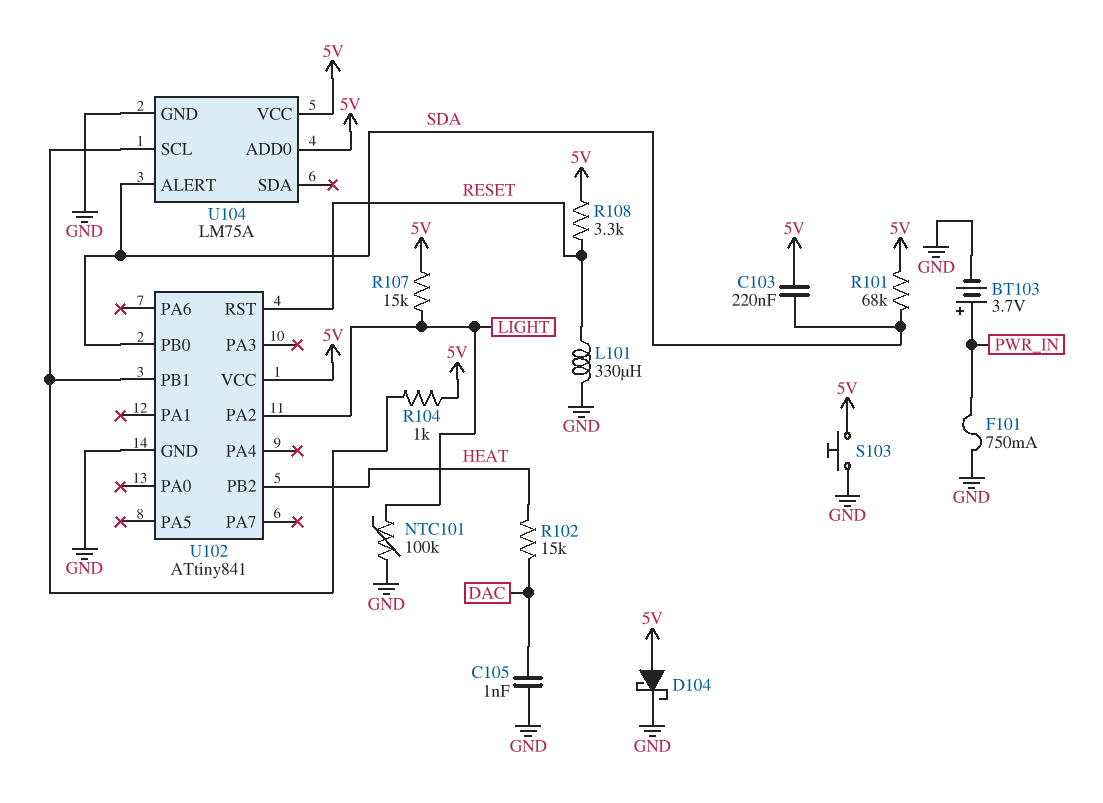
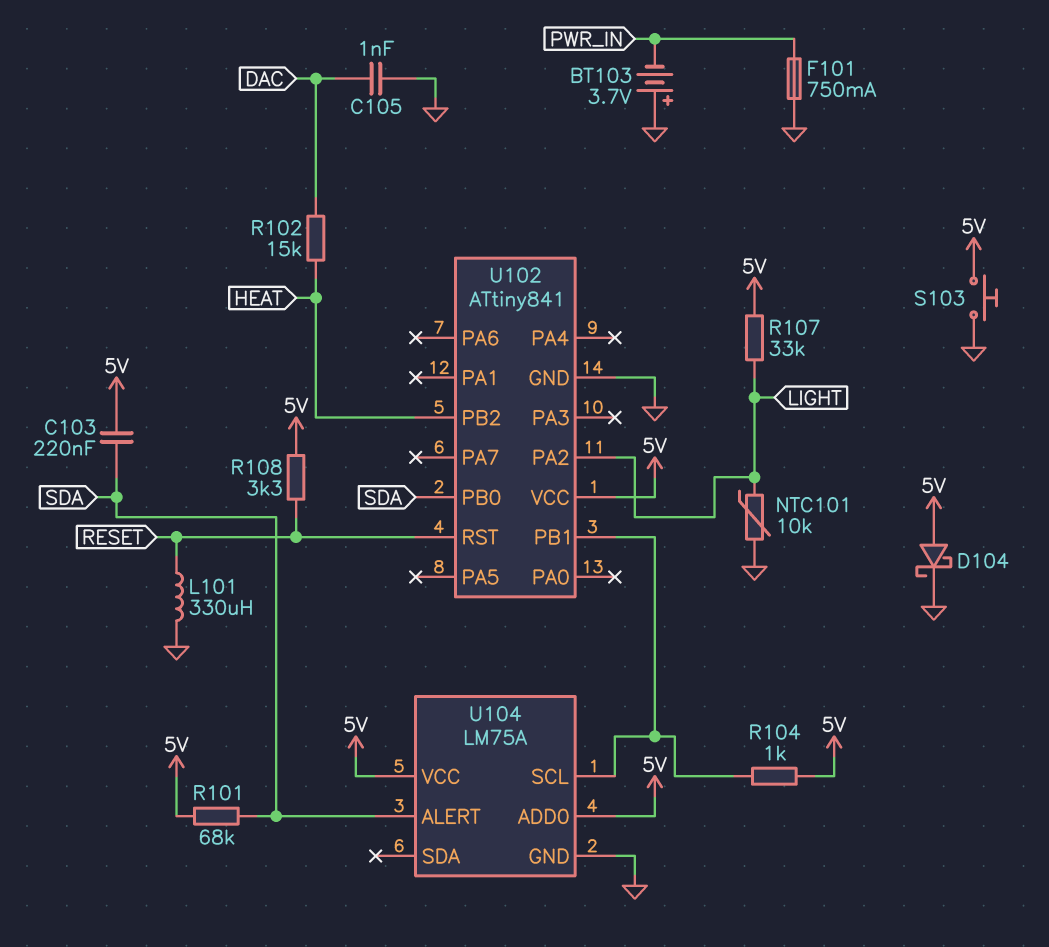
BT103: 3.7V (plus PWR_IN, minus GND) -> 3.7V (plus GND, minus PWR_IN)
NTC101: 100k (GND, LIGHT) -> 10k (GND, LIGHT)
R107: 15k (5V, LIGHT) -> 33k (5V, LIGHT)

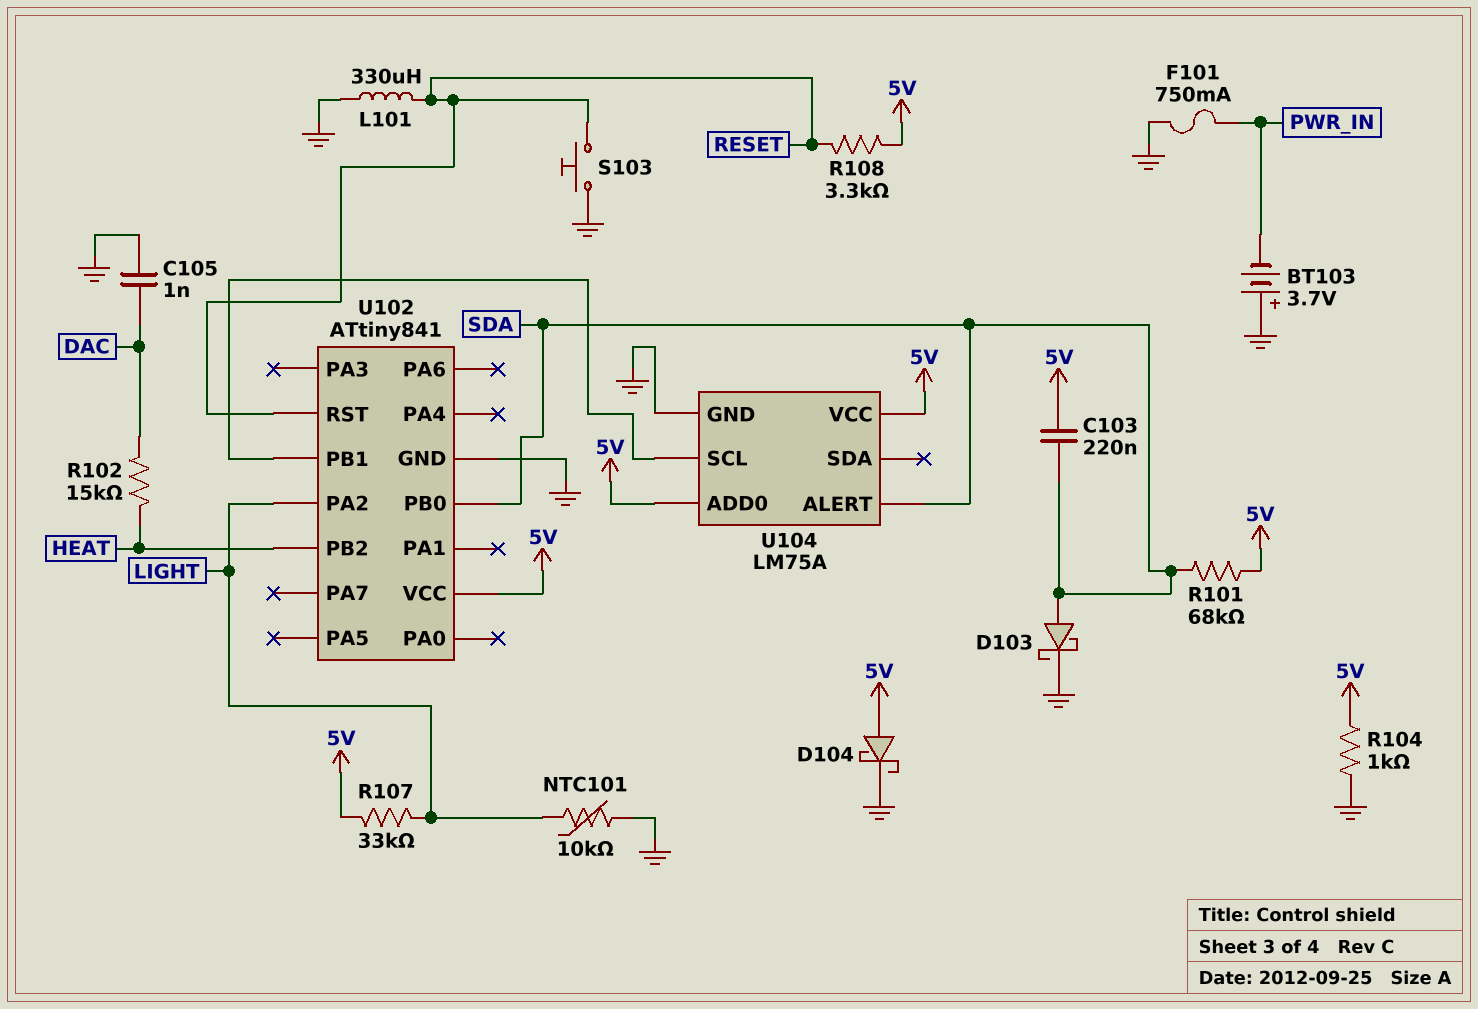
D103: none -> schottky (A SDA, K GND)
R104: 1k (5V, U102/PB1) -> 1k (5V, GND)
S103: button (5V, GND) -> button (GND, RESET)

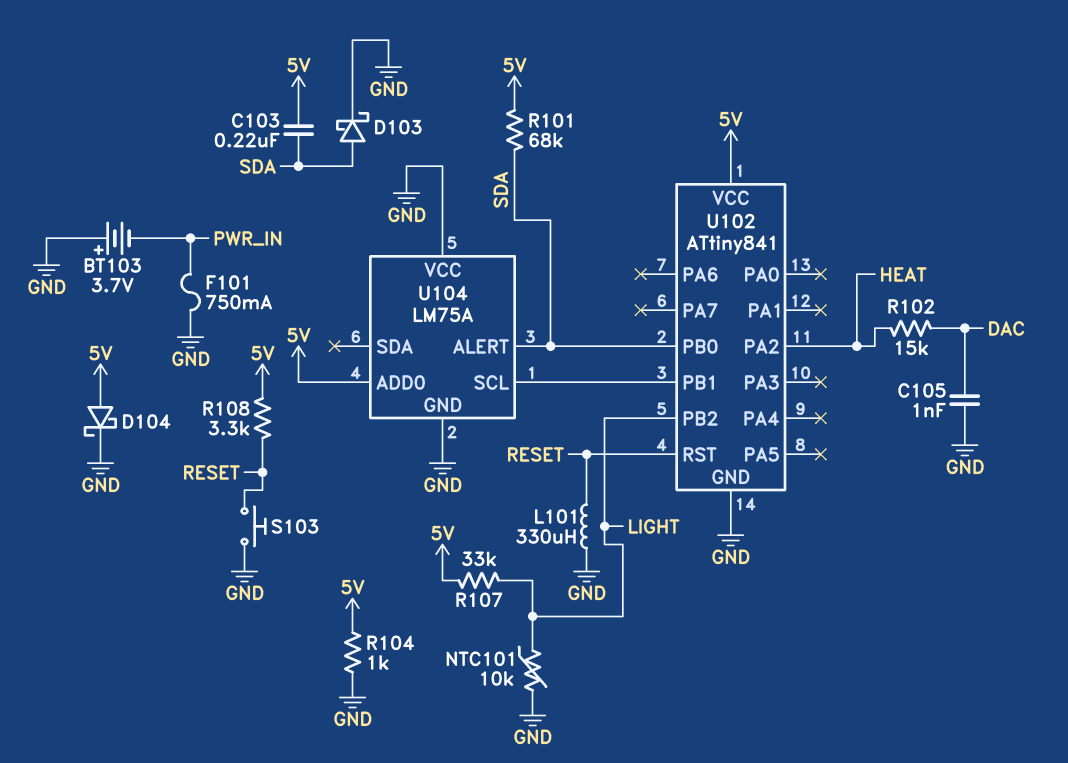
U102 pin PA2: LIGHT -> HEAT
U102 pin PB2: HEAT -> LIGHT
U104 pin VCC: 5V -> GND

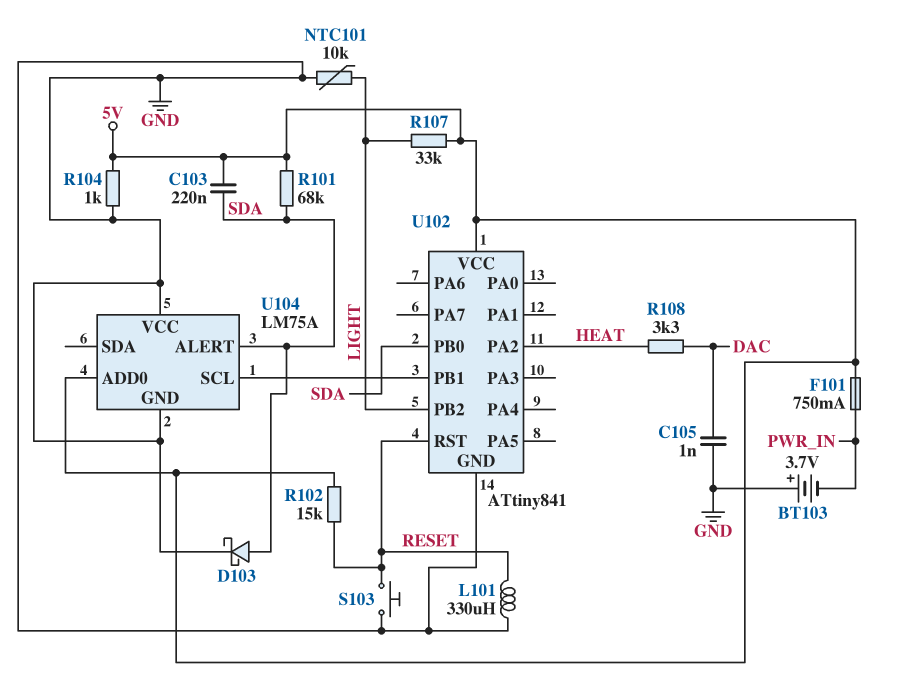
D104: schottky (A 5V, K GND) -> none
F101: 750mA (GND, PWR_IN) -> 750mA (5V, PWR_IN)
R102: 15k (DAC, HEAT) -> 15k (5V, RESET)
R108: 3.3k (5V, RESET) -> 3.3k (DAC, HEAT)

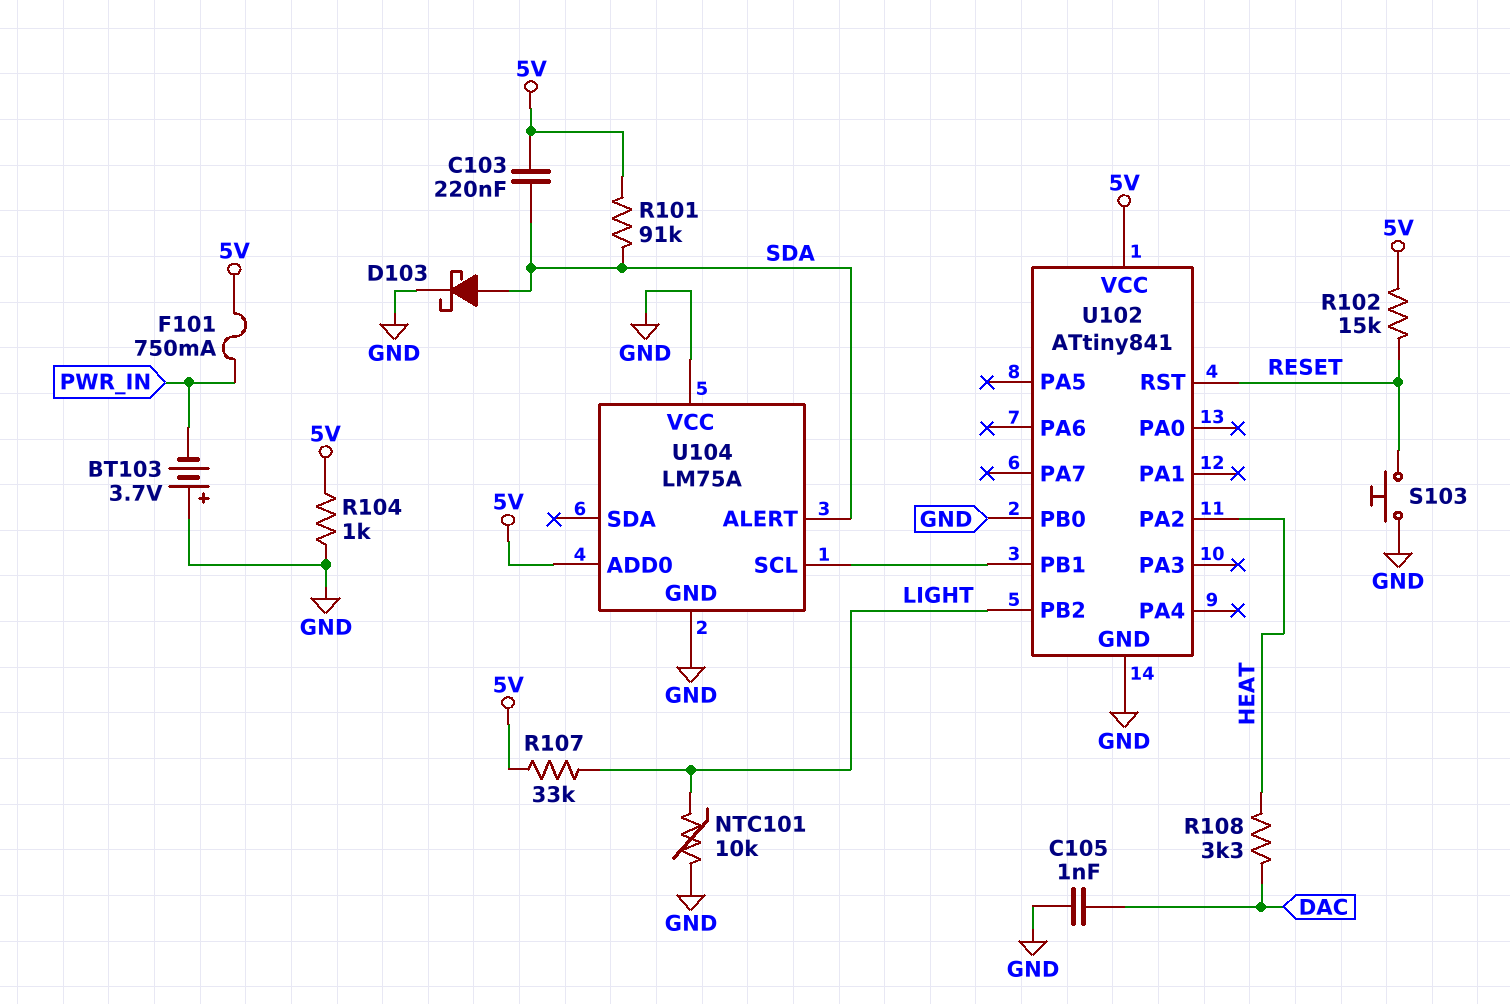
L101: 330uH (GND, RESET) -> none
R101: 68k (5V, SDA) -> 91k (5V, SDA)
U102 pin PB0: SDA -> GND

